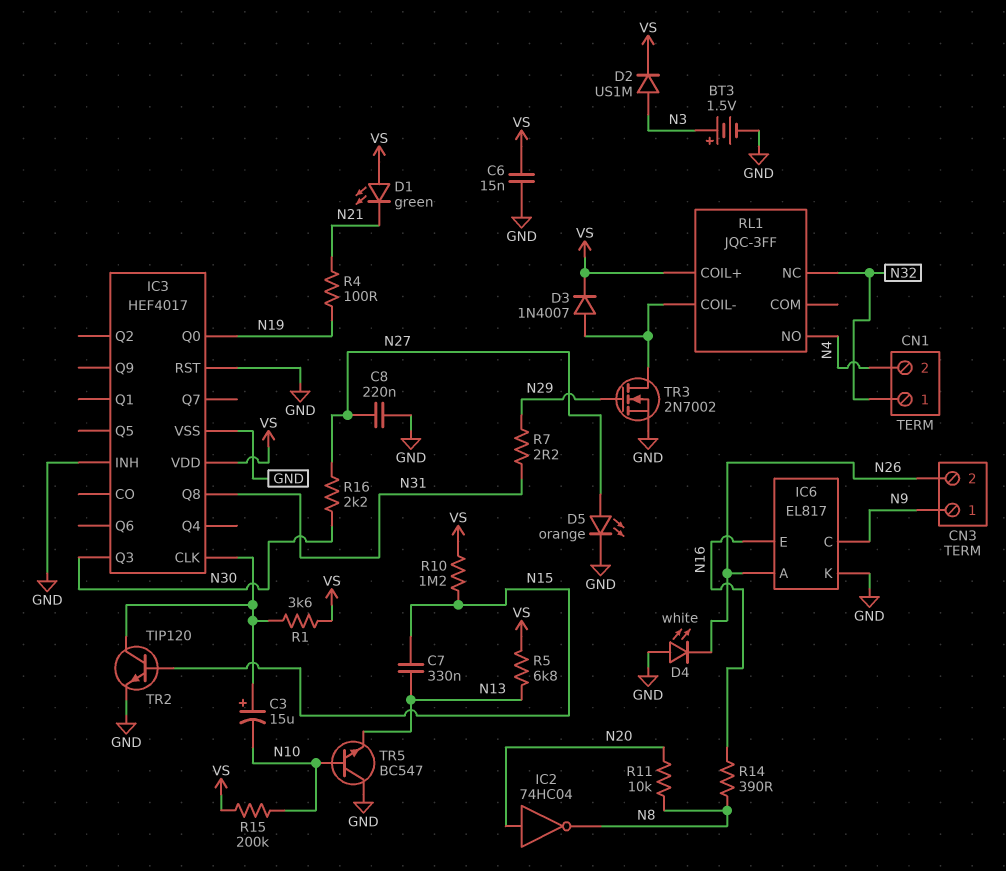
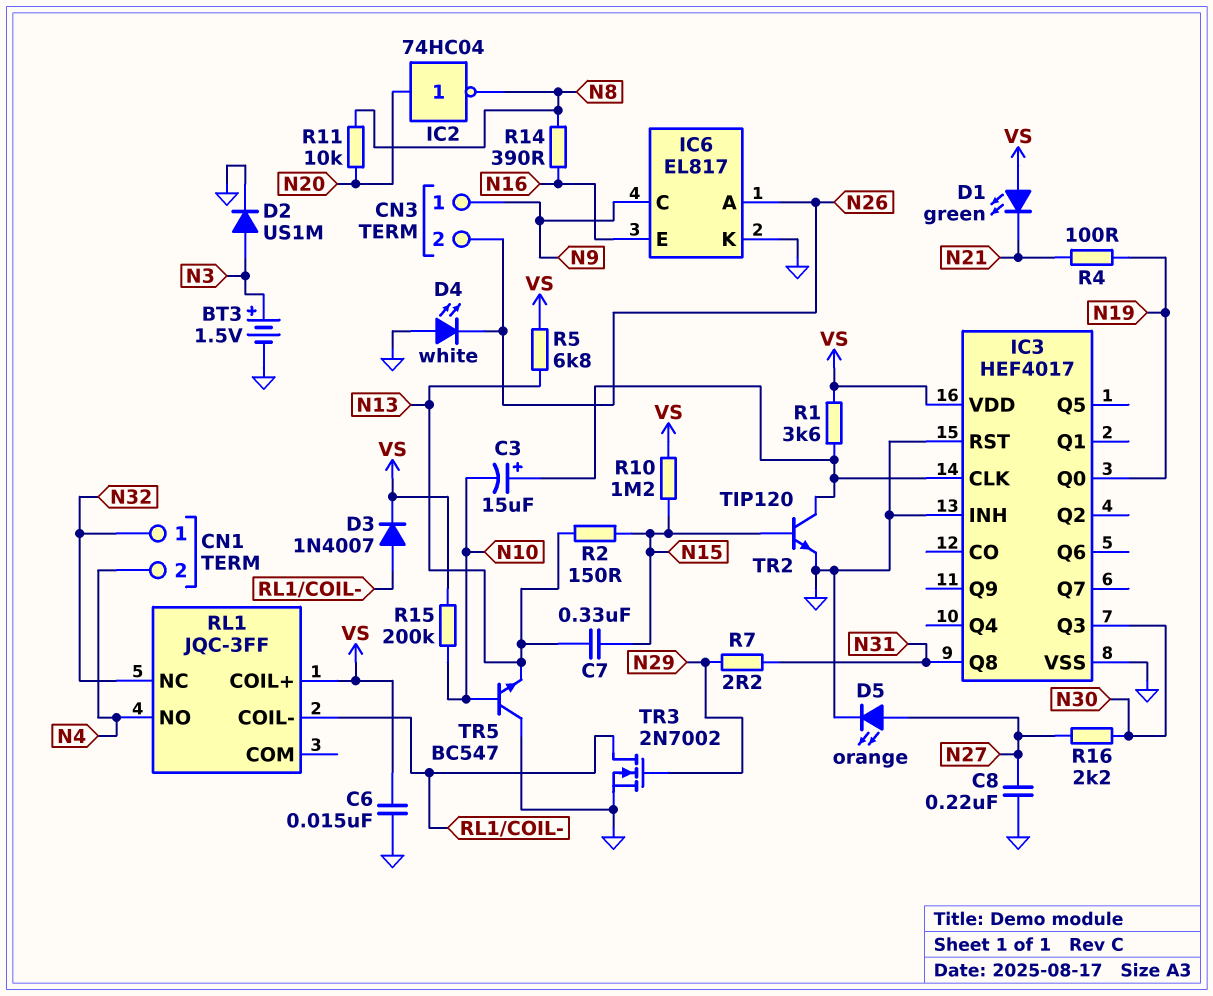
D2: diode US1M (A N3, K VS) -> diode US1M (A N3, K GND)
R2: none -> 150 (N13, N15)

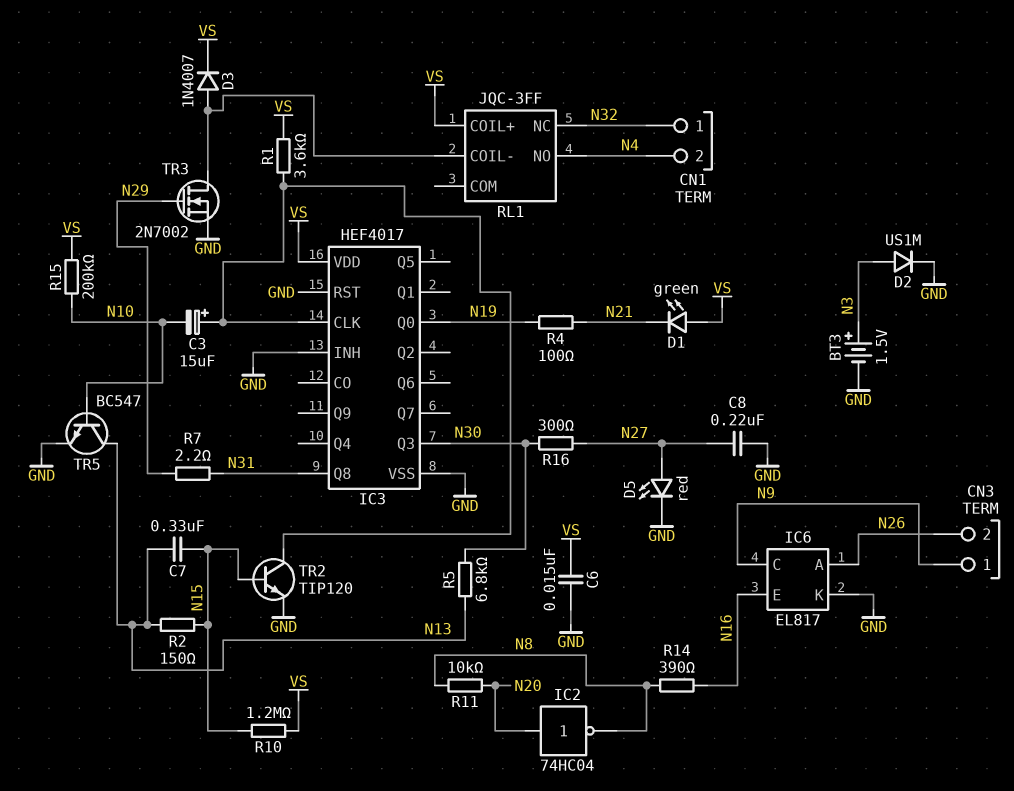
D4: LED white (A GND, K N26) -> none
D5: LED orange (A N27, K GND) -> LED red (A N27, K GND)
R5: 6.8k (N13, VS) -> 6.8k (N13, N30)
R16: 2.2k (N27, N30) -> 300 (N27, N30)
TR5: NPN BC547 (B N10, C GND, E N13) -> NPN BC547 (B N10, C N13, E GND)

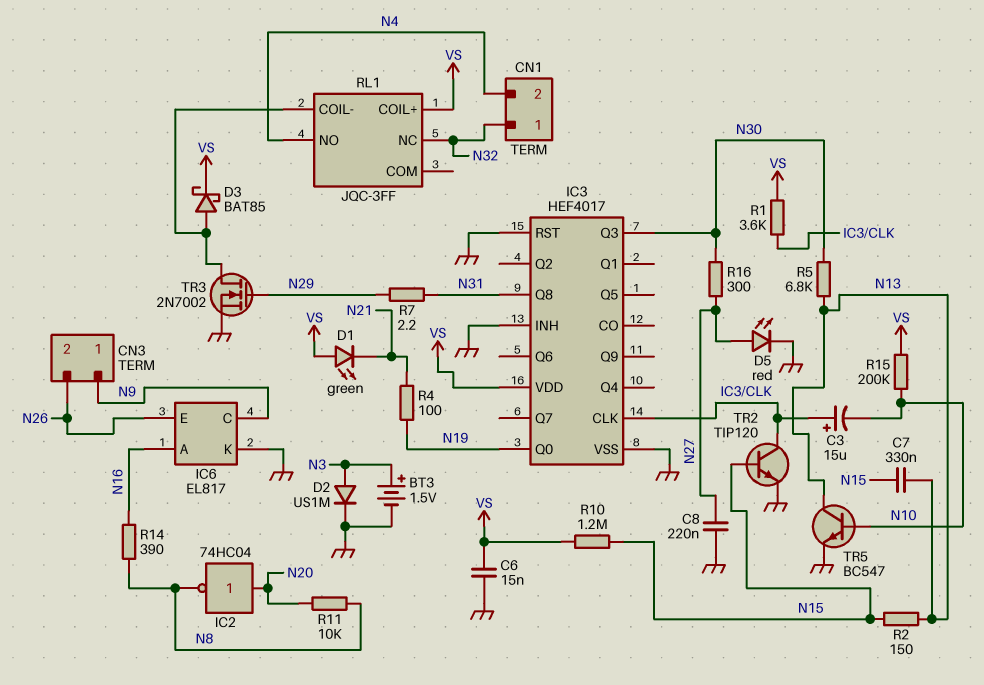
D3: diode 1N4007 (A RL1/COIL-, K VS) -> schottky BAT85 (A RL1/COIL-, K VS)
IC6 pin A: N26 -> N16
IC6 pin E: N16 -> N26

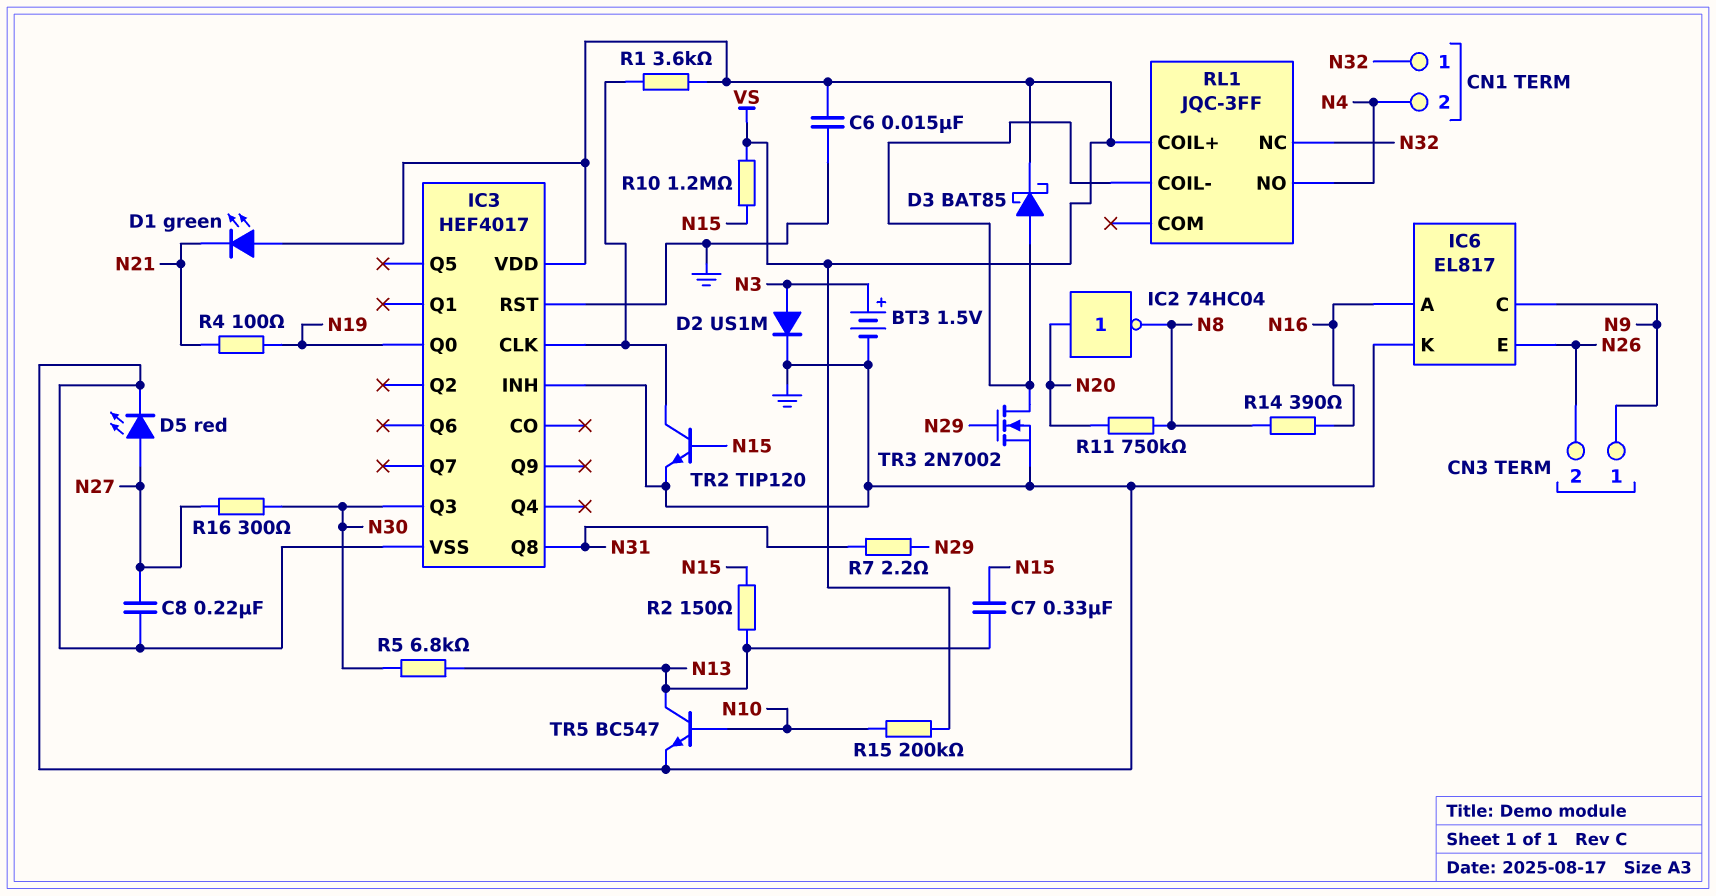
C3: 15uF (plus IC3/CLK, minus N10) -> none
R11: 10k (N8, N20) -> 750k (N8, N20)

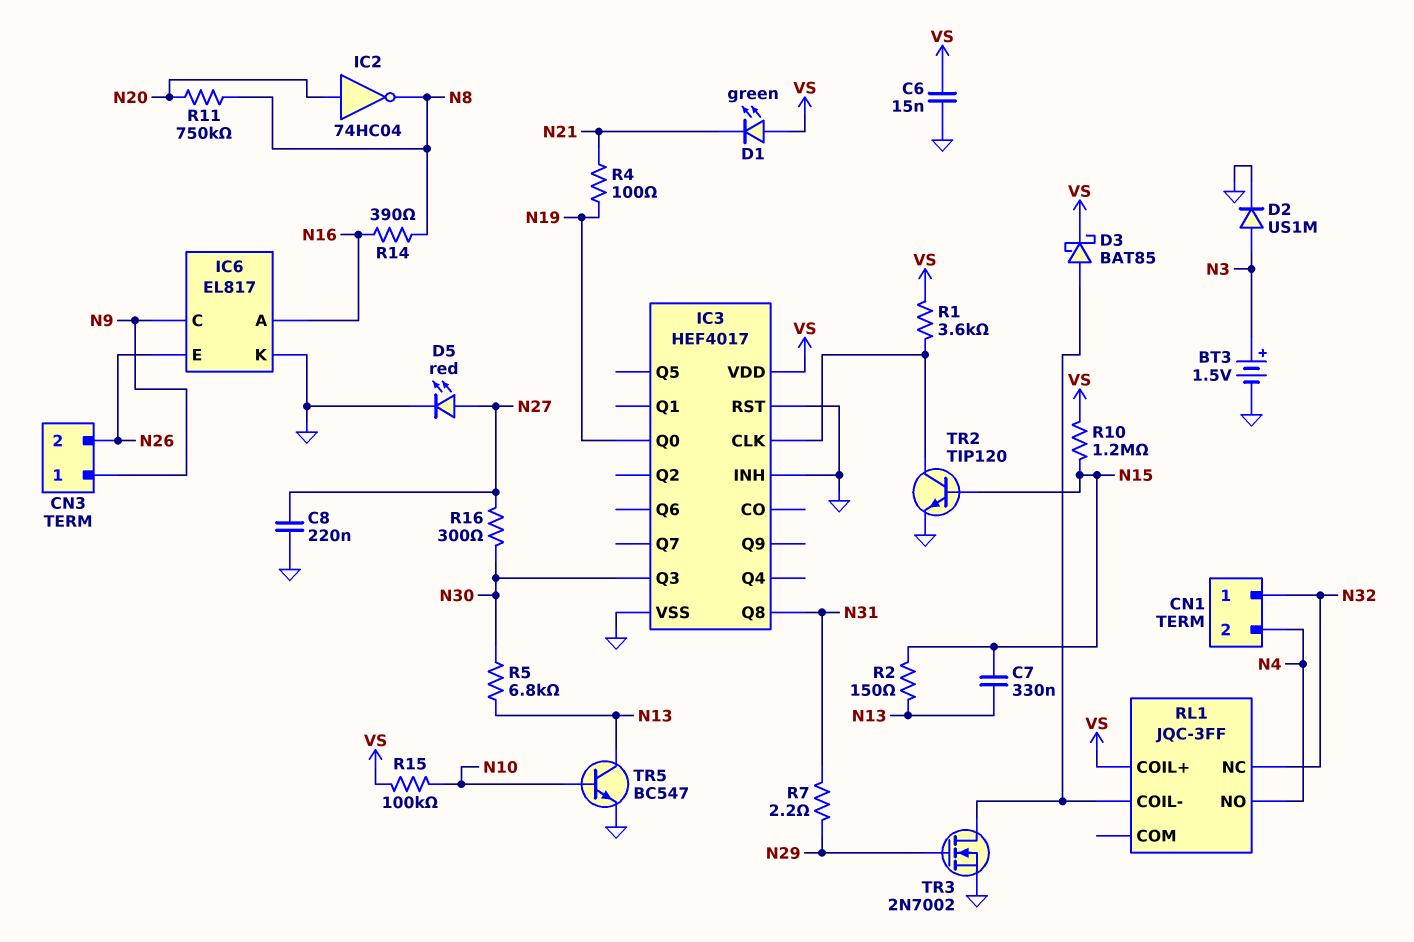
R15: 200k (N10, VS) -> 100k (N10, VS)

